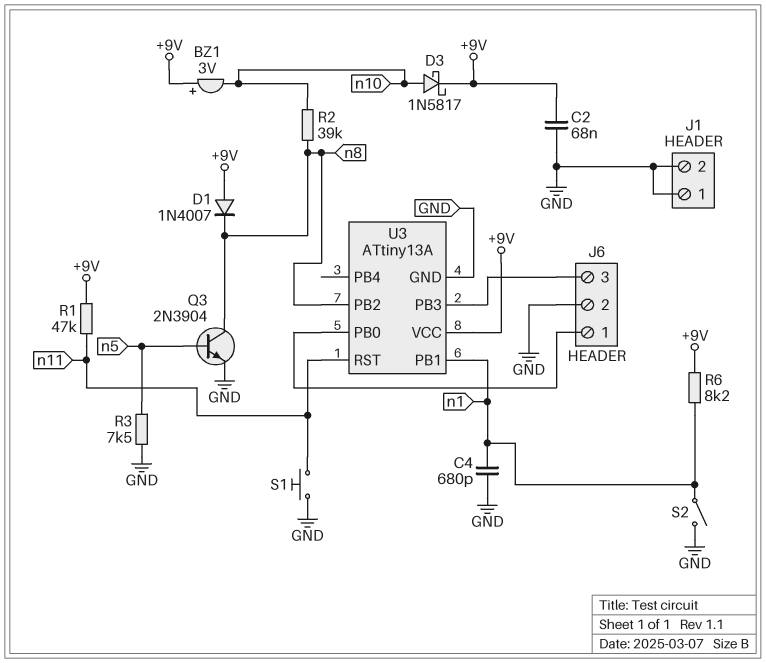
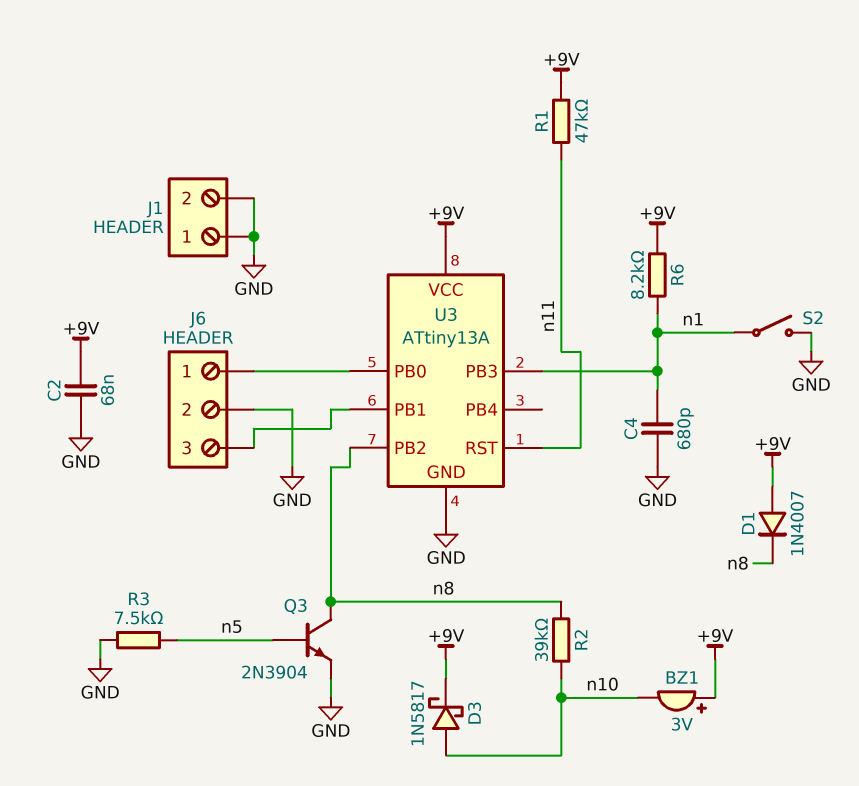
S1: button (GND, n11) -> none
U3 pin PB1: n1 -> J6/3
U3 pin PB3: J6/3 -> n1

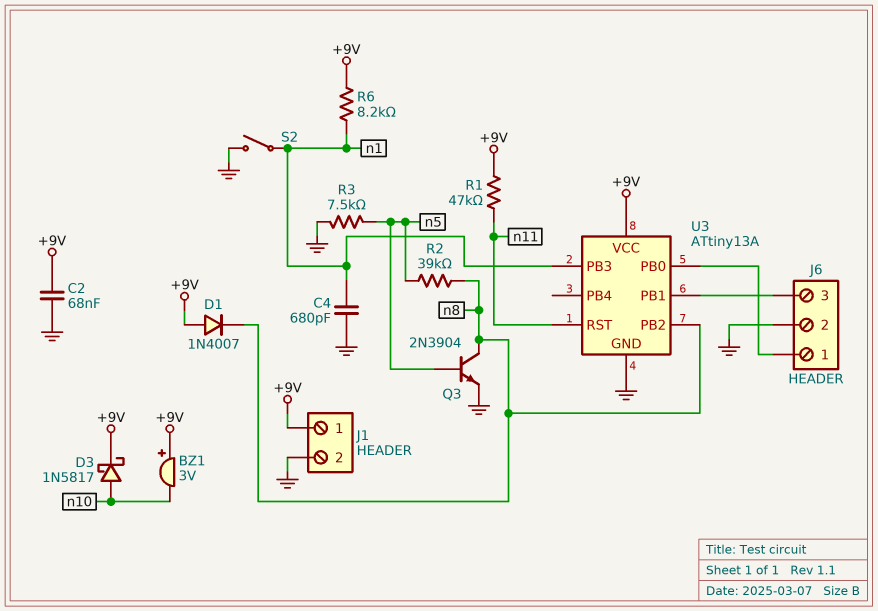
J1 pin 1: GND -> +9V
R2: 39k (n8, n10) -> 39k (n5, n8)

